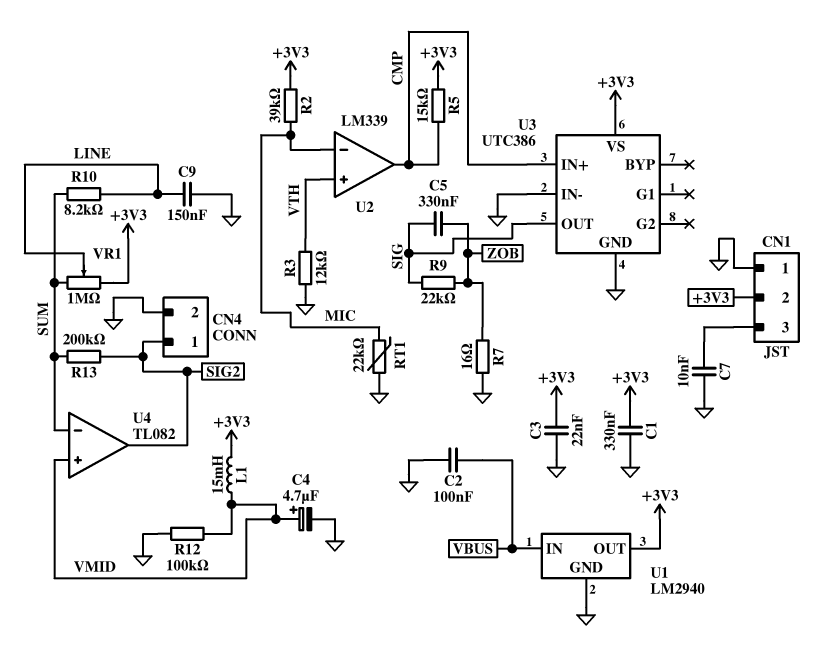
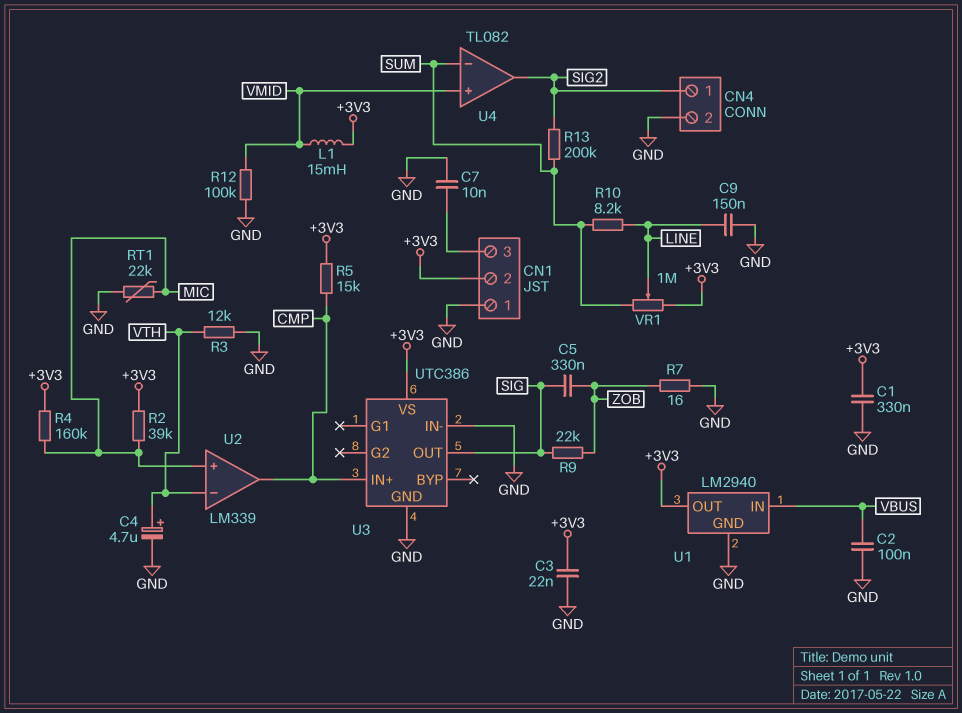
C4: 4.7uF (plus VMID, minus GND) -> 4.7uF (plus VTH, minus GND)
R4: none -> 160k (+3V3, MIC)
U2 pin in+: VTH -> MIC
U2 pin in-: MIC -> VTH

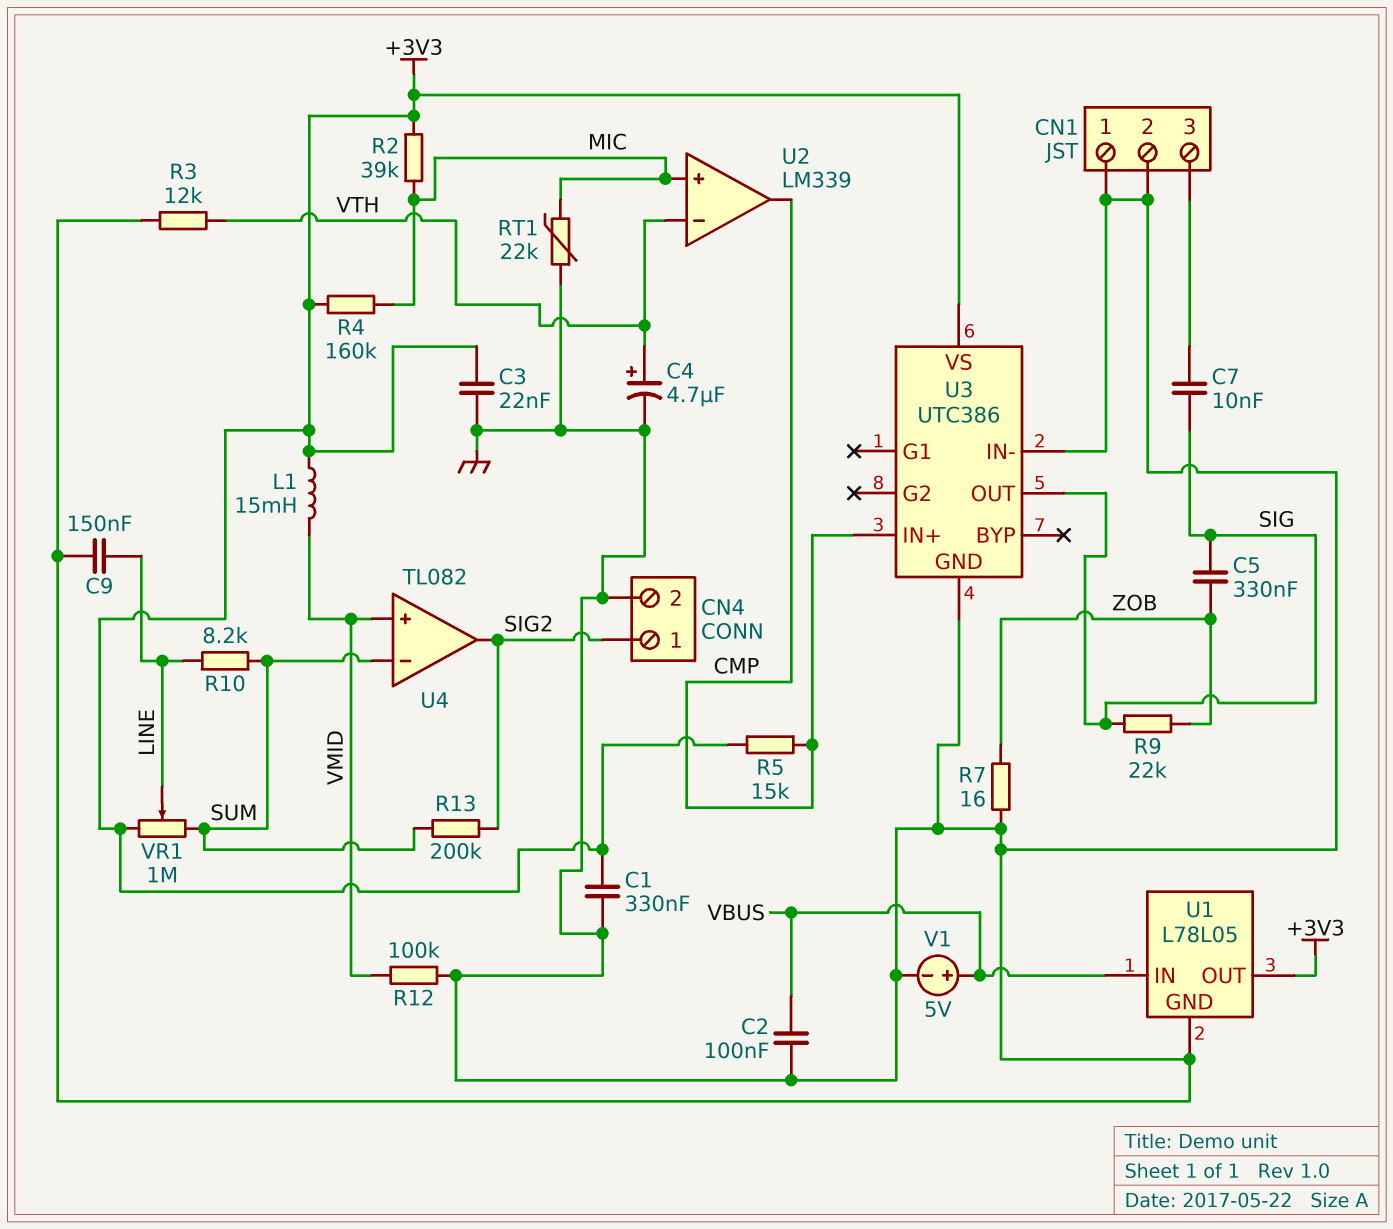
C7: 10nF (CN1/3, GND) -> 10nF (CN1/3, SIG)
CN1 pin 2: +3V3 -> GND
U1: LM2940 -> L78L05
V1: none -> 5V (plus VBUS, minus GND)

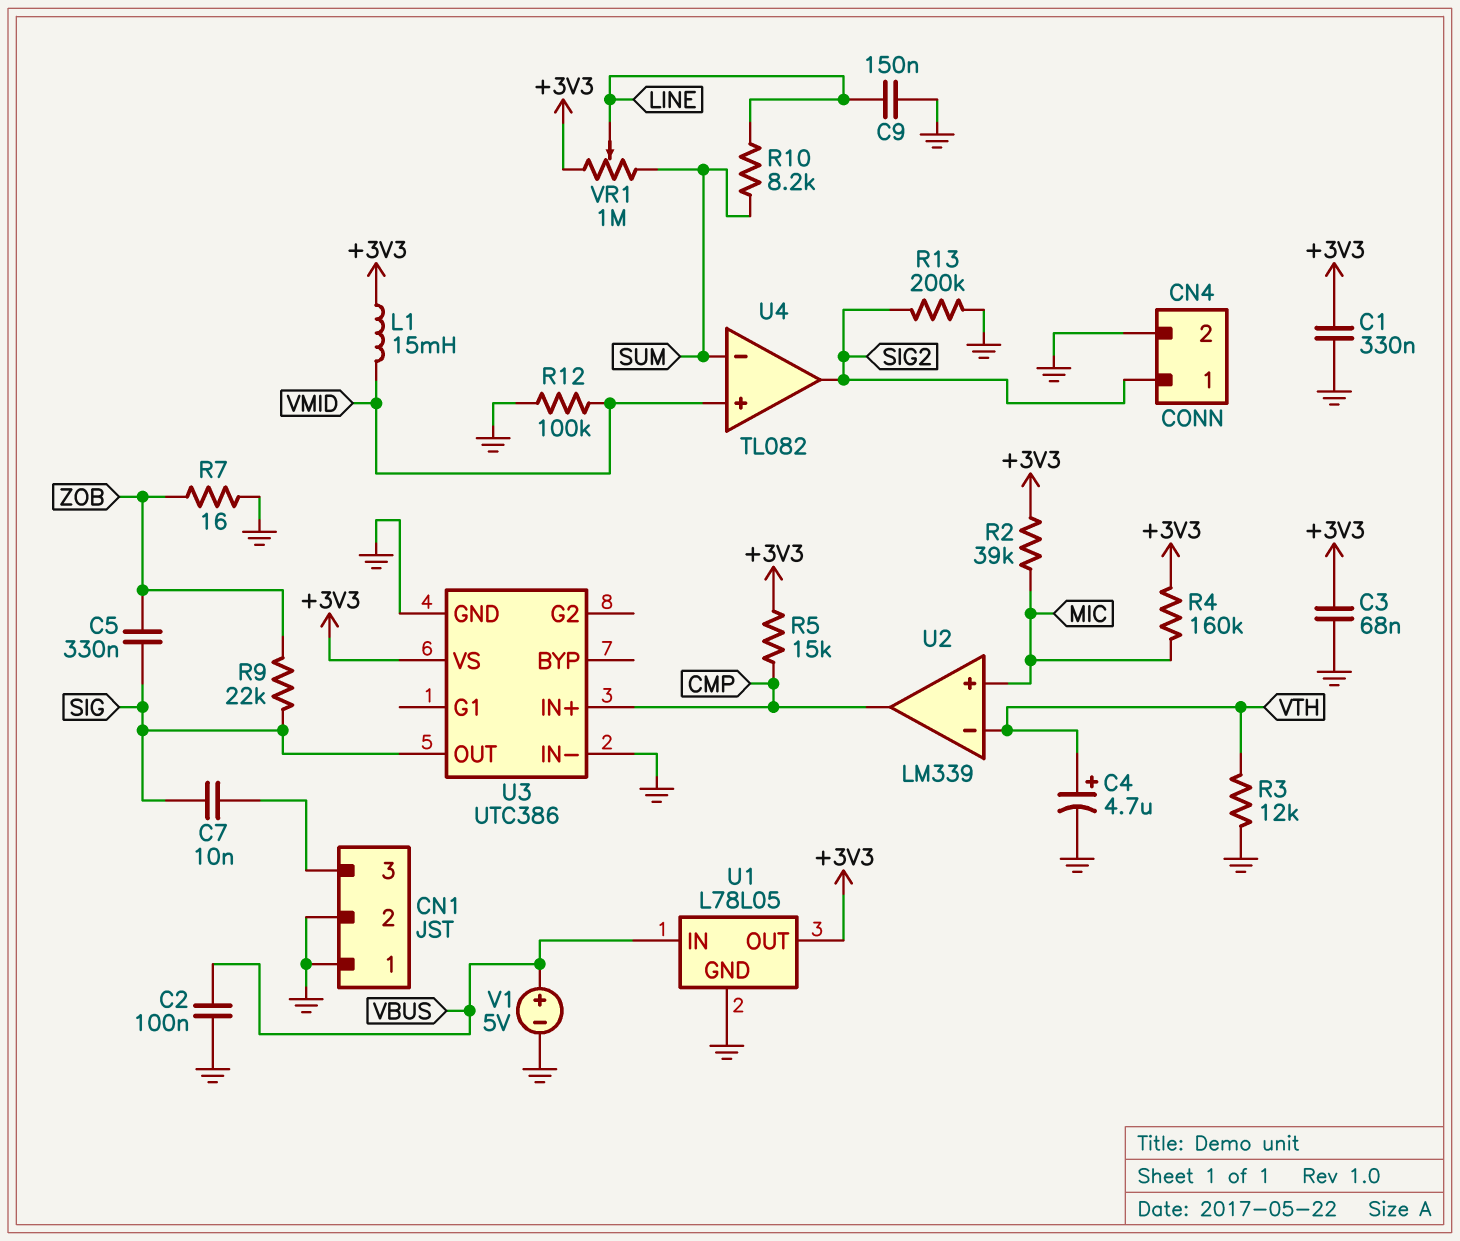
C3: 22nF (+3V3, GND) -> 68nF (+3V3, GND)
R13: 200k (SIG2, SUM) -> 200k (GND, SIG2)
RT1: 22k (GND, MIC) -> none

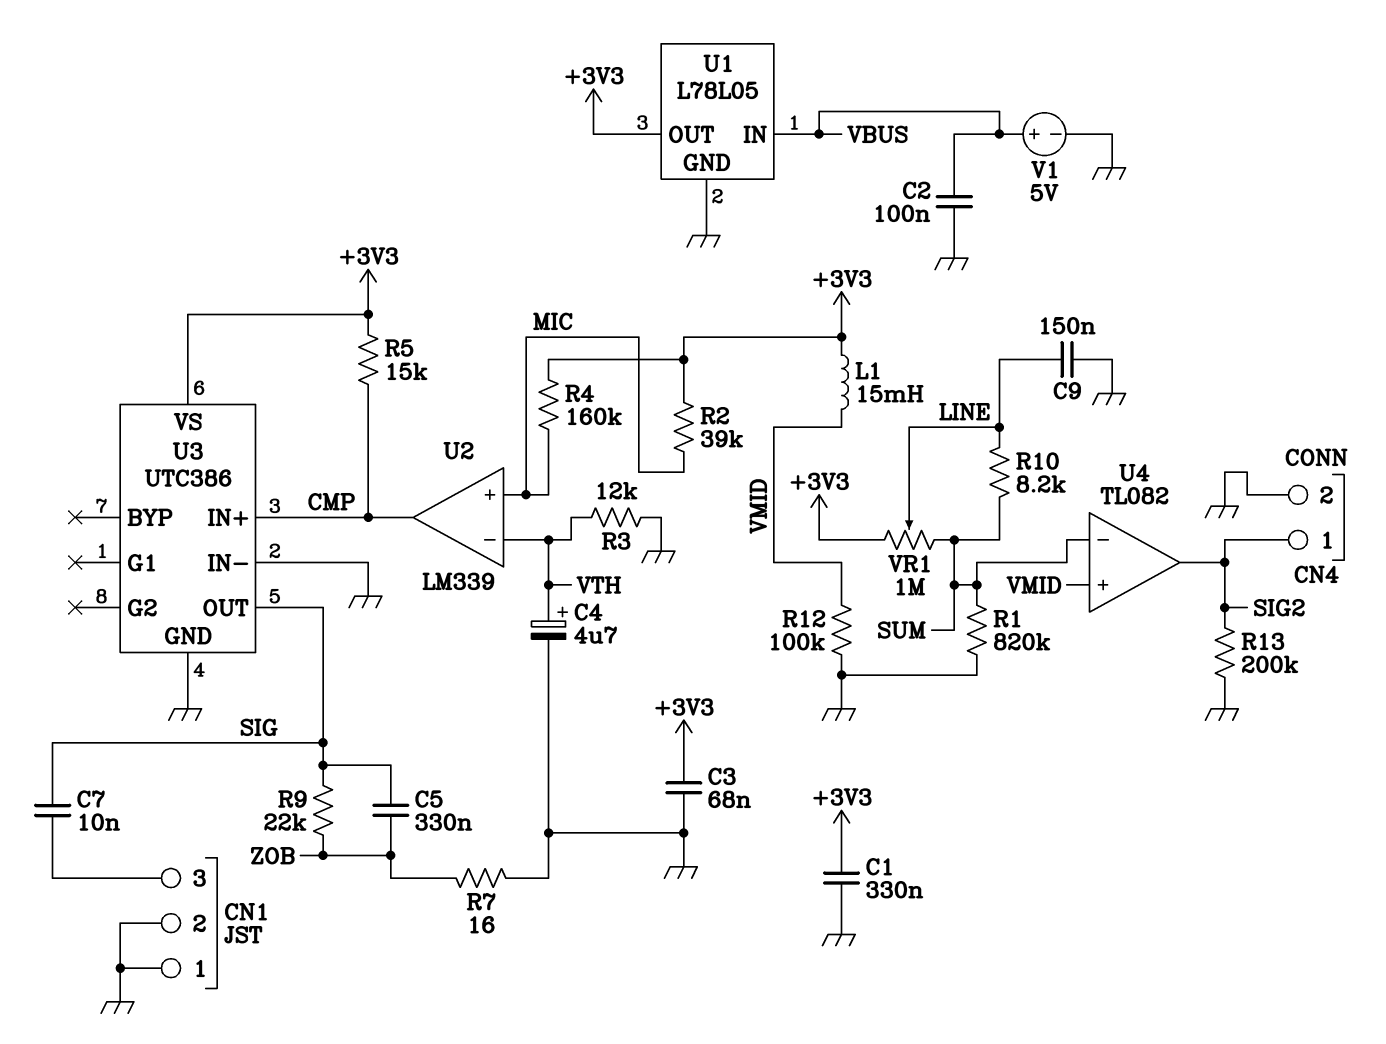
R1: none -> 820k (GND, SUM)

